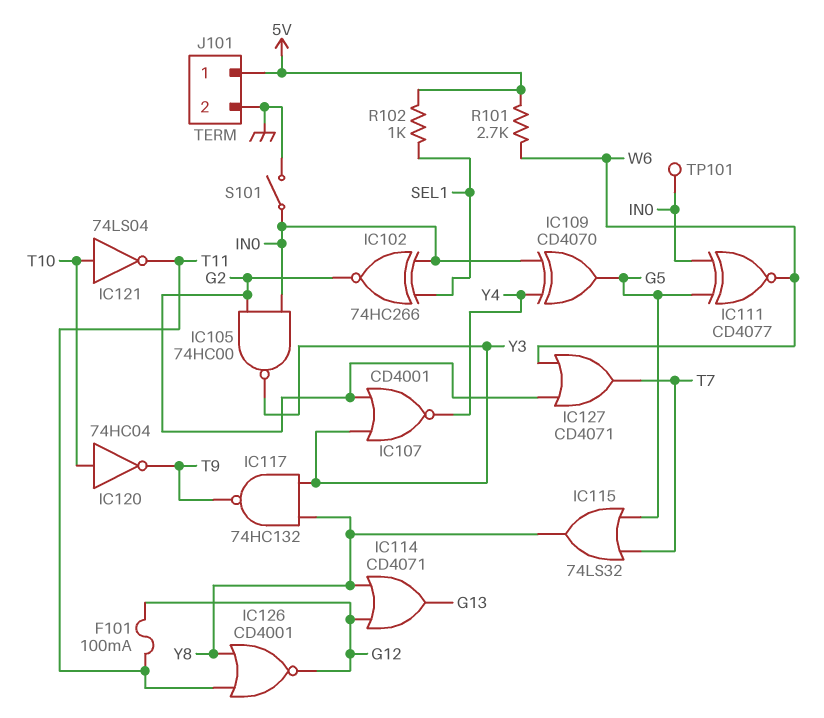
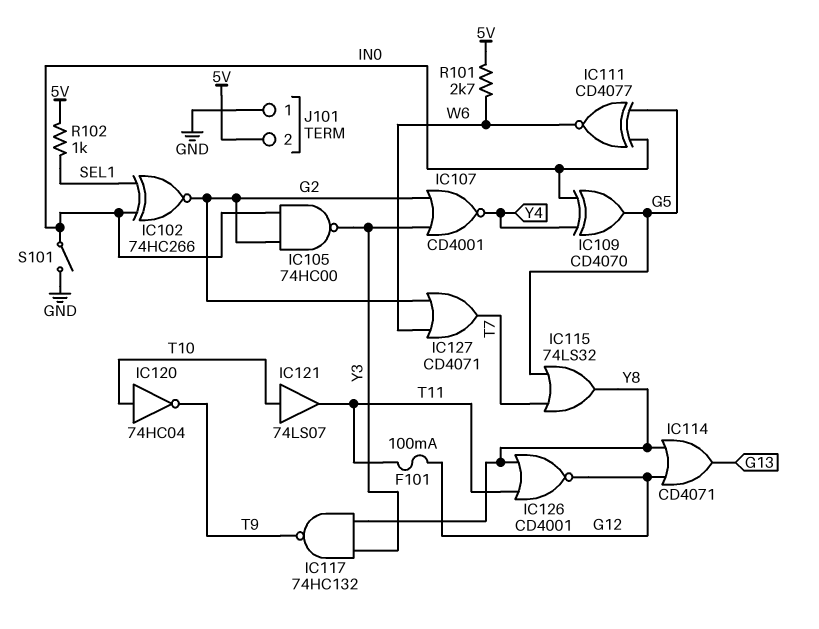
IC121: NOT 74LS04 (in T10, out T11) -> buffer 74LS07 (in T10, out T11)
J101 pin 1: 5V -> GND
J101 pin 2: GND -> 5V
TP101: test point (IN0) -> none

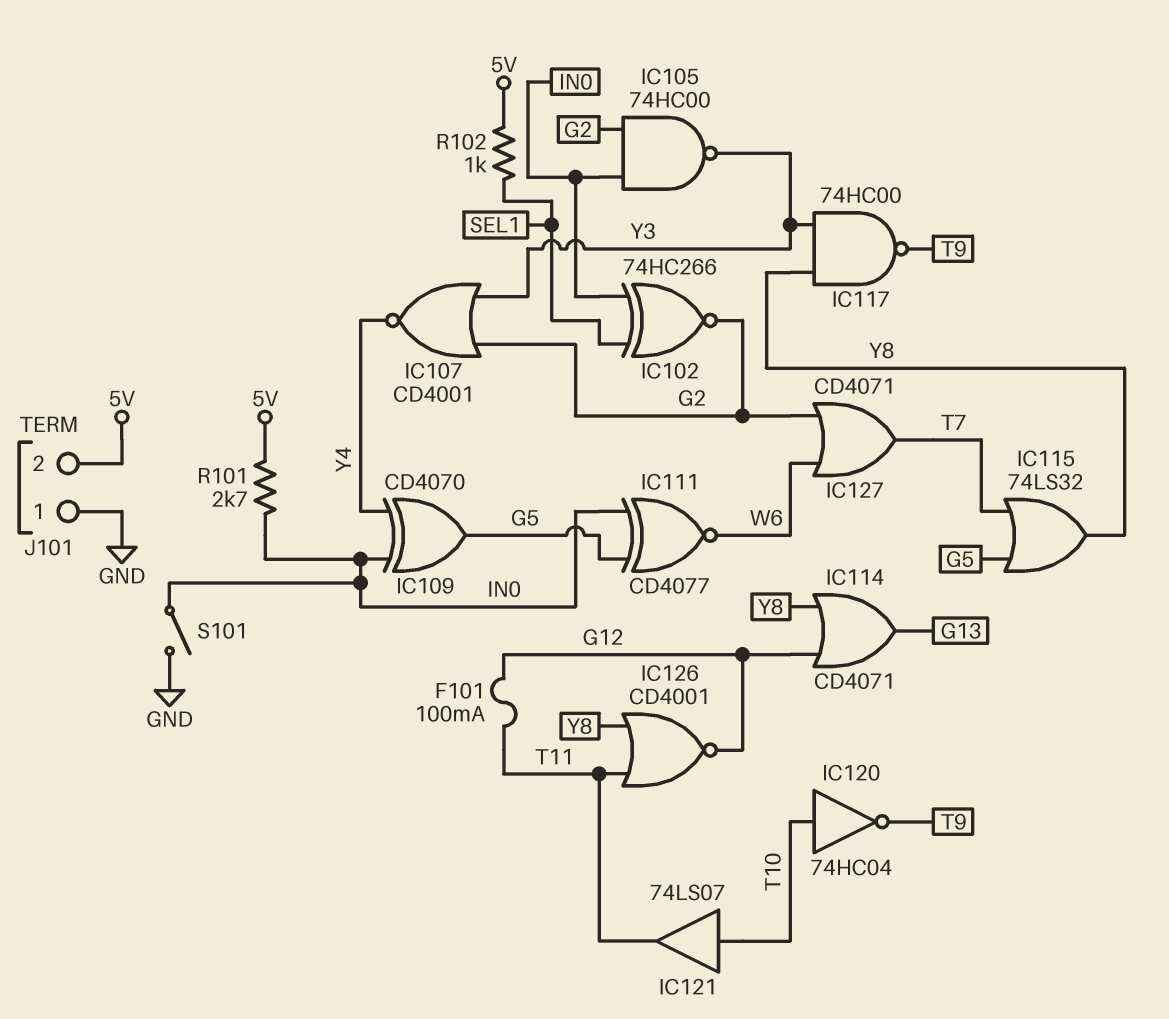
IC117: NAND 74HC132 (in Y3, in Y8, out T9) -> NAND 74HC00 (in Y3, in Y8, out T9)
R101: 2.7k (5V, W6) -> 2.7k (5V, IN0)

